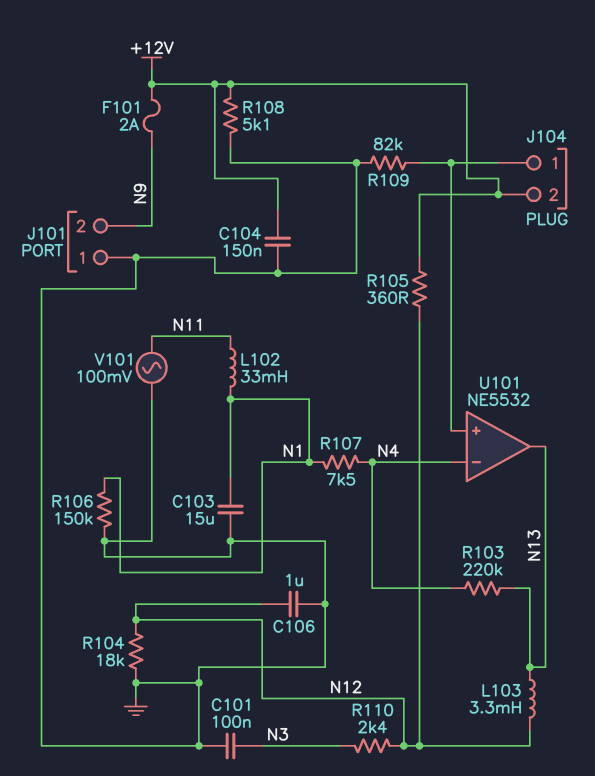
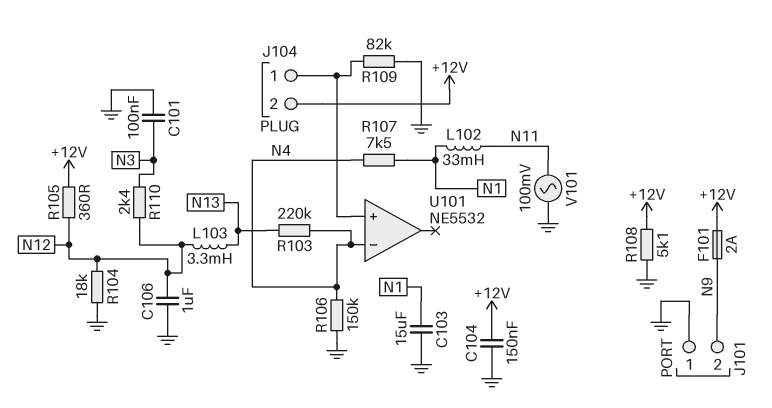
R106: 150k (GND, N1) -> 150k (GND, N4)
U101 pin out: N13 -> none

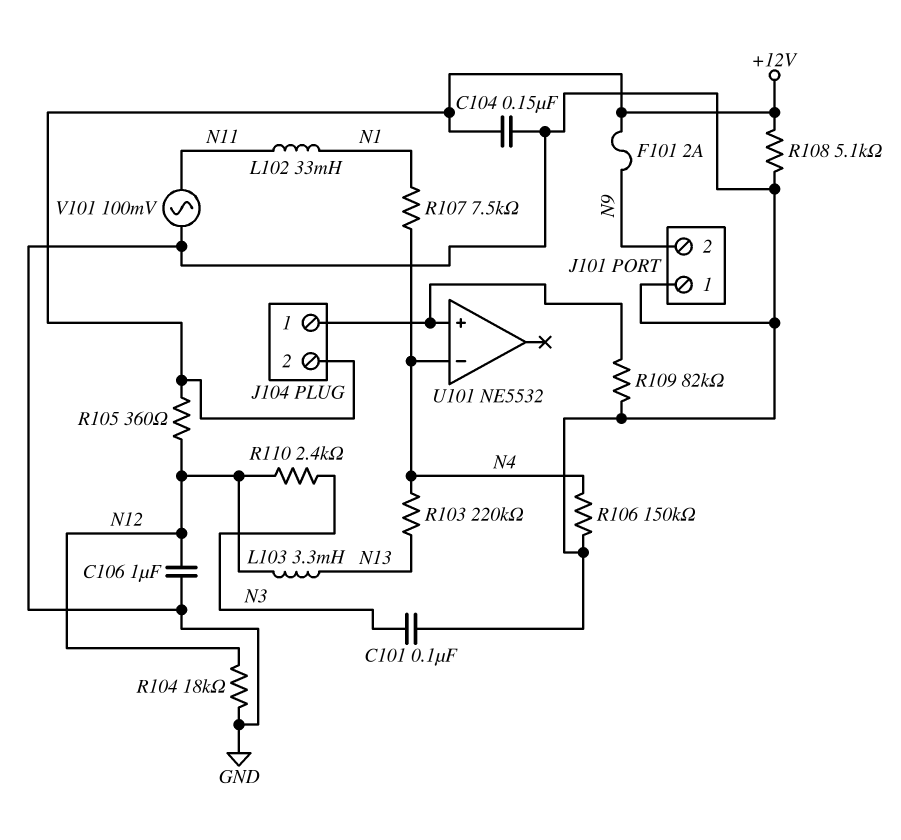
C103: 15uF (GND, N1) -> none

